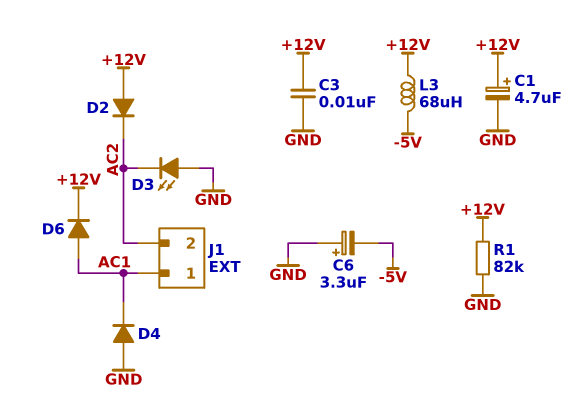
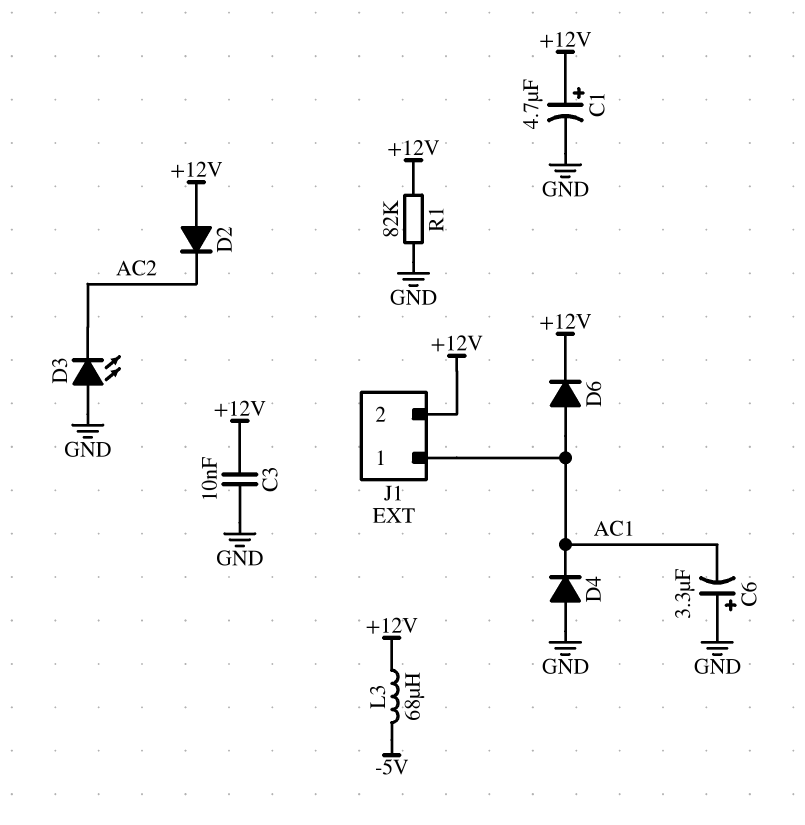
C6: 3.3uF (plus GND, minus -5V) -> 3.3uF (plus GND, minus AC1)
J1 pin 2: AC2 -> +12V

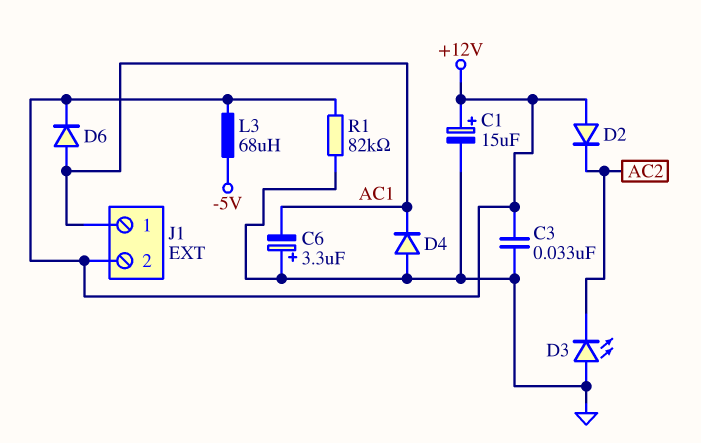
C1: 4.7uF (plus +12V, minus GND) -> 15uF (plus +12V, minus GND)
C3: 10nF (+12V, GND) -> 33nF (+12V, GND)

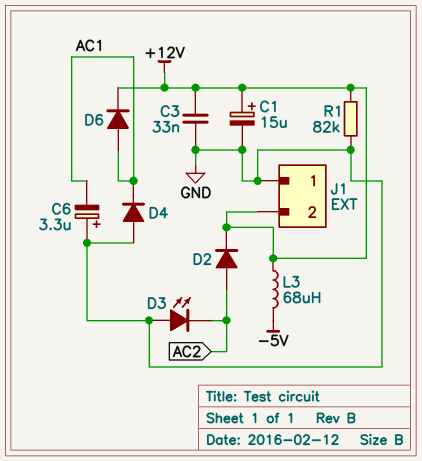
D2: diode (A +12V, K AC2) -> diode (A AC2, K +12V)
J1 pin 1: AC1 -> GND

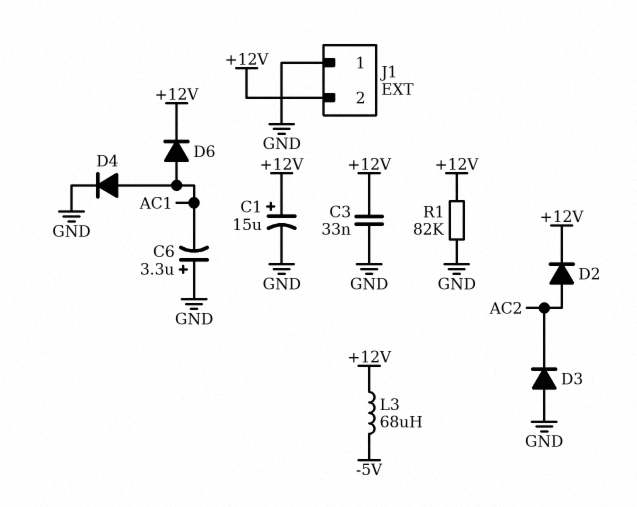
D3: LED (A GND, K AC2) -> diode (A GND, K AC2)
D4: diode (A GND, K AC1) -> diode (A AC1, K GND)

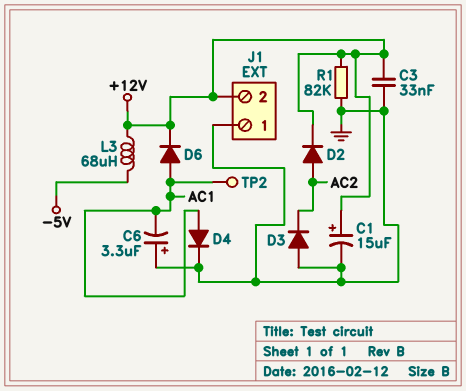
TP2: none -> test point (AC1)

